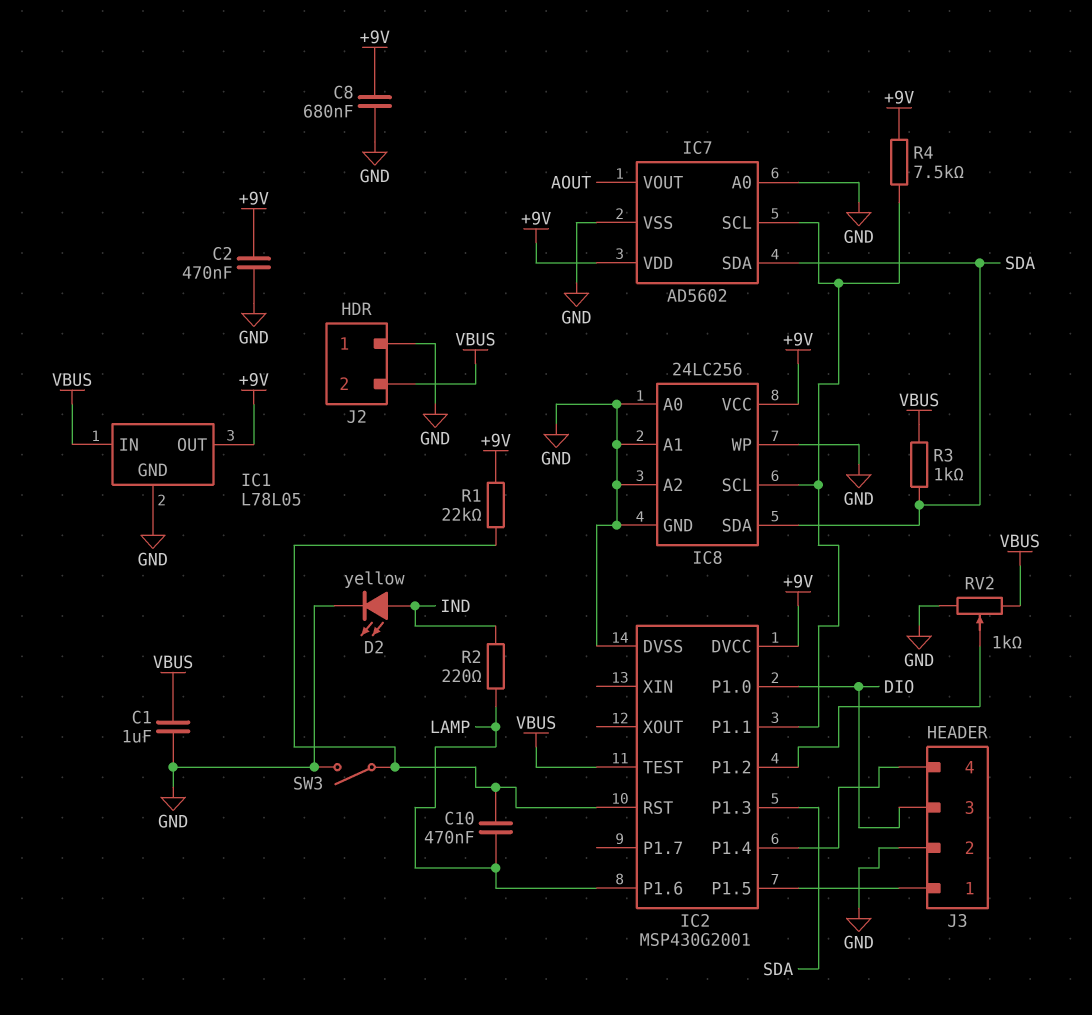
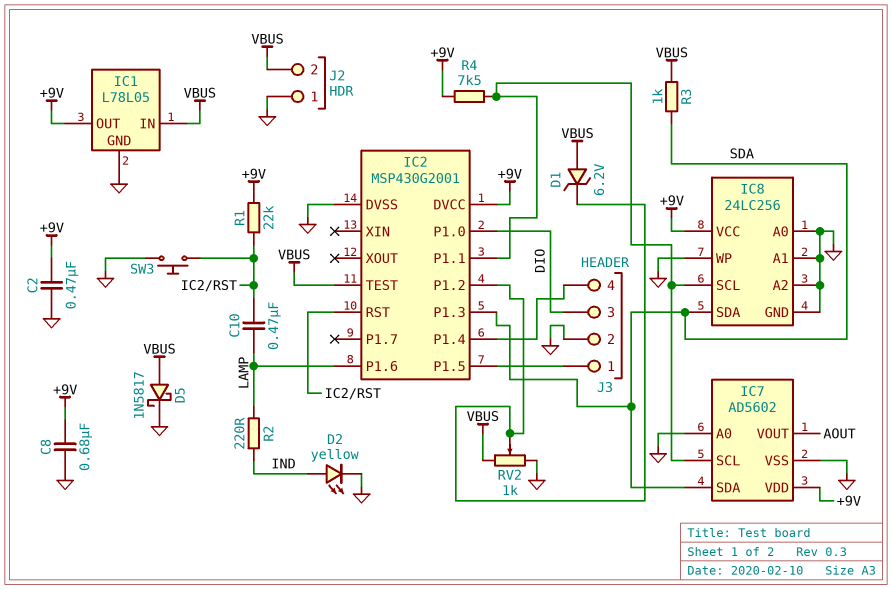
C1: 1uF (GND, VBUS) -> none
D1: none -> zener 6.2V (A VBUS, K IC2/P1.2)
D5: none -> schottky 1N5817 (A VBUS, K GND)
SW3: switch (GND, IC2/RST) -> button (GND, IC2/RST)

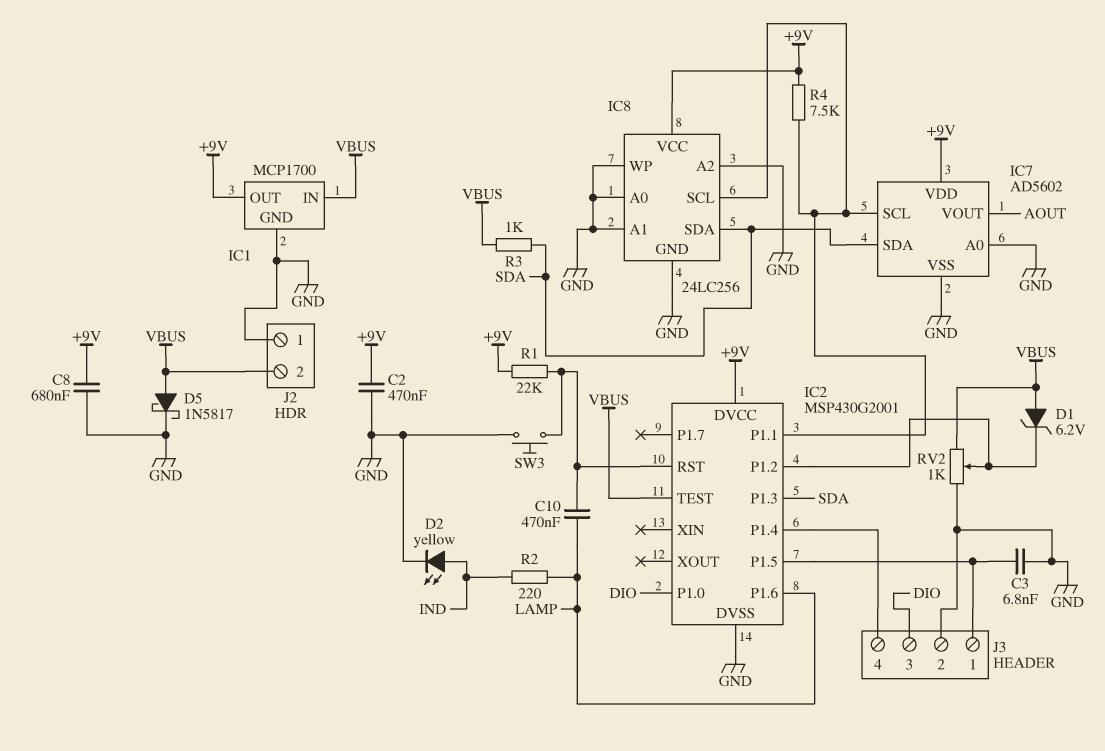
C3: none -> 6.8nF (GND, IC2/P1.5)
IC1: L78L05 -> MCP1700

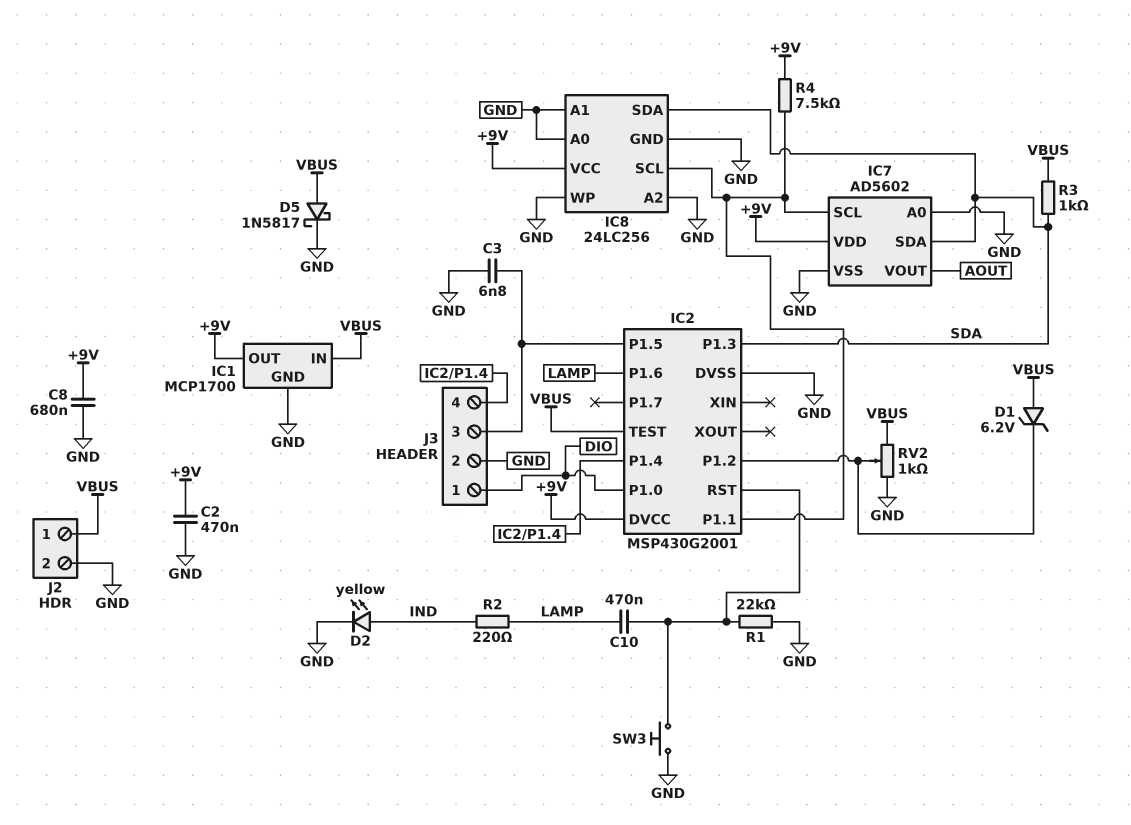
J2 pin 1: GND -> VBUS
J2 pin 2: VBUS -> GND
J3 pin 1: IC2/P1.5 -> DIO
J3 pin 3: DIO -> IC2/P1.5
R1: 22k (+9V, IC2/RST) -> 22k (GND, IC2/RST)

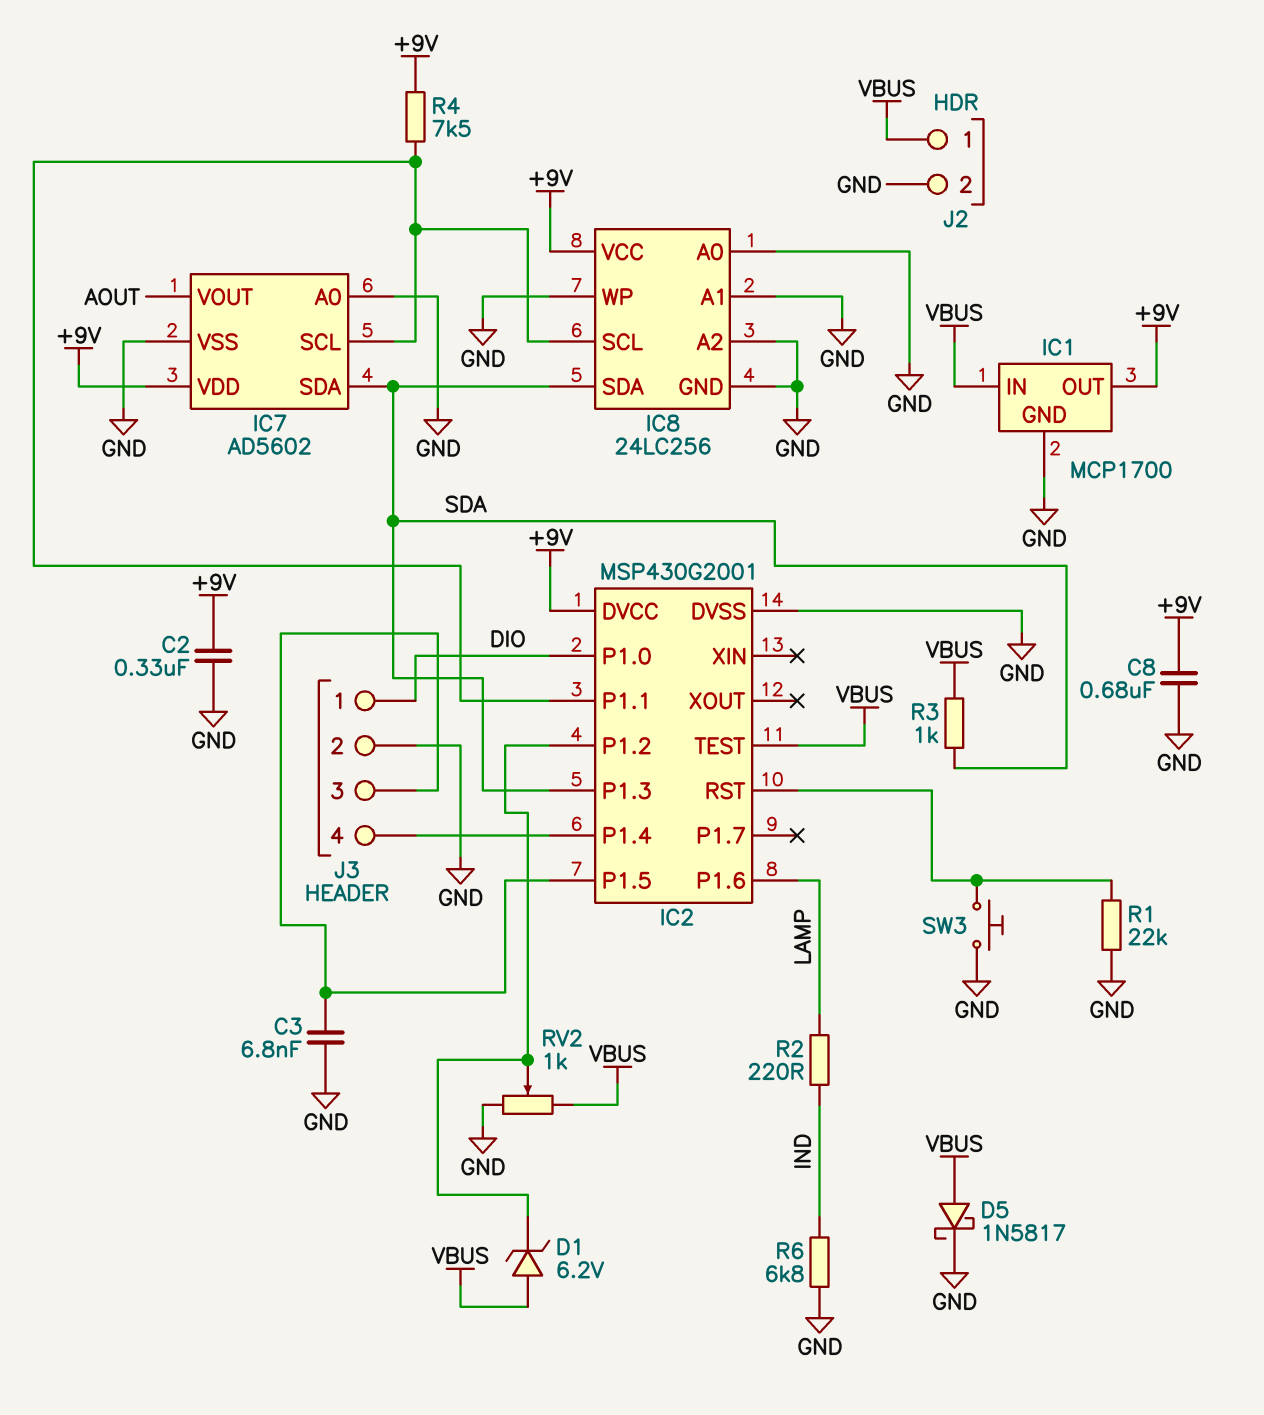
C2: 470nF (+9V, GND) -> 330nF (+9V, GND)
C10: 470nF (IC2/RST, LAMP) -> none
D2: LED yellow (A IND, K GND) -> none
R6: none -> 6.8k (GND, IND)

